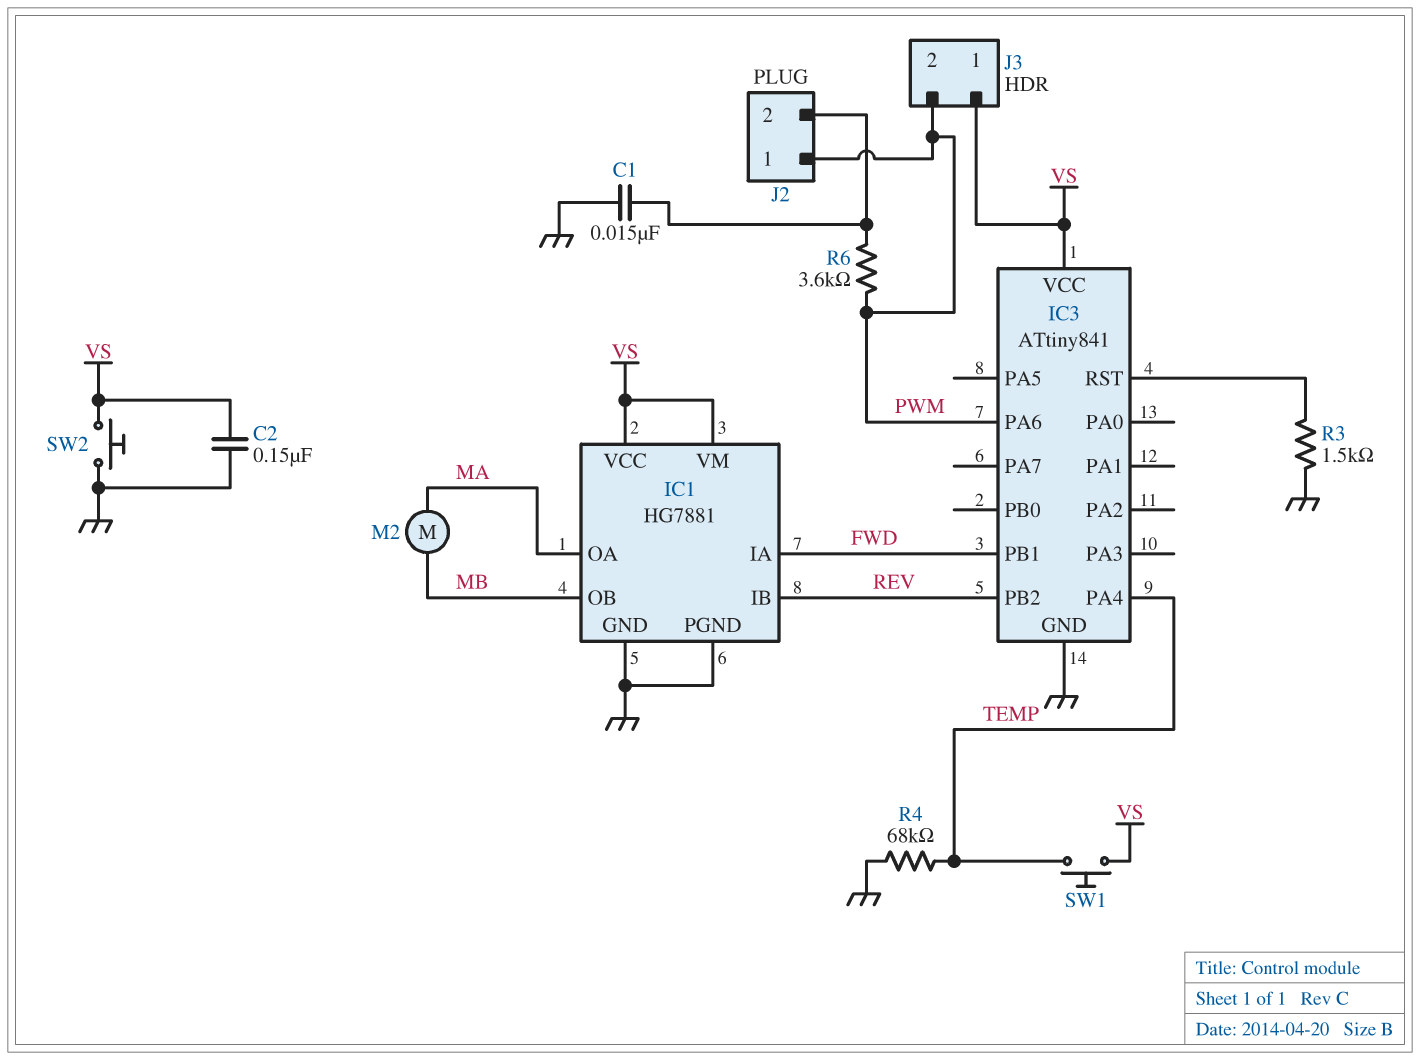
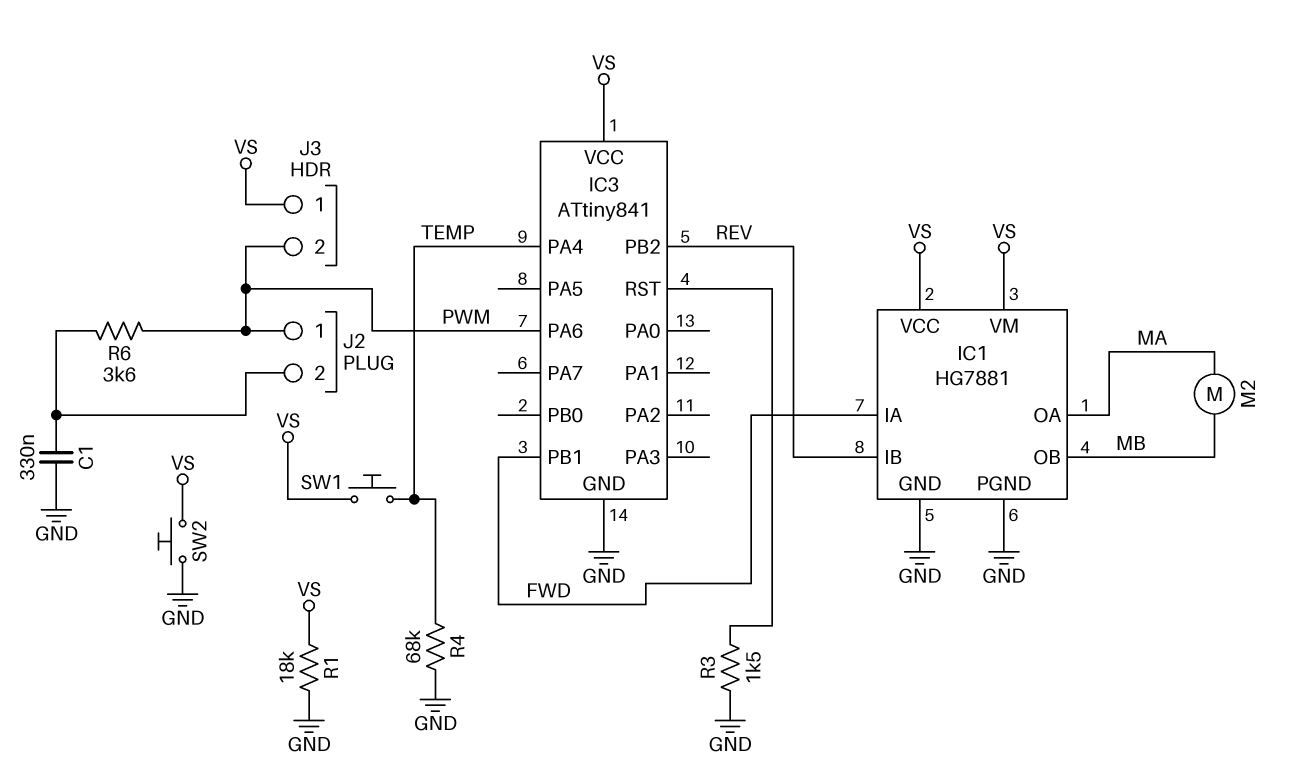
C1: 15nF (GND, J2/2) -> 330nF (GND, J2/2)
C2: 150nF (GND, VS) -> none
R1: none -> 18k (GND, VS)

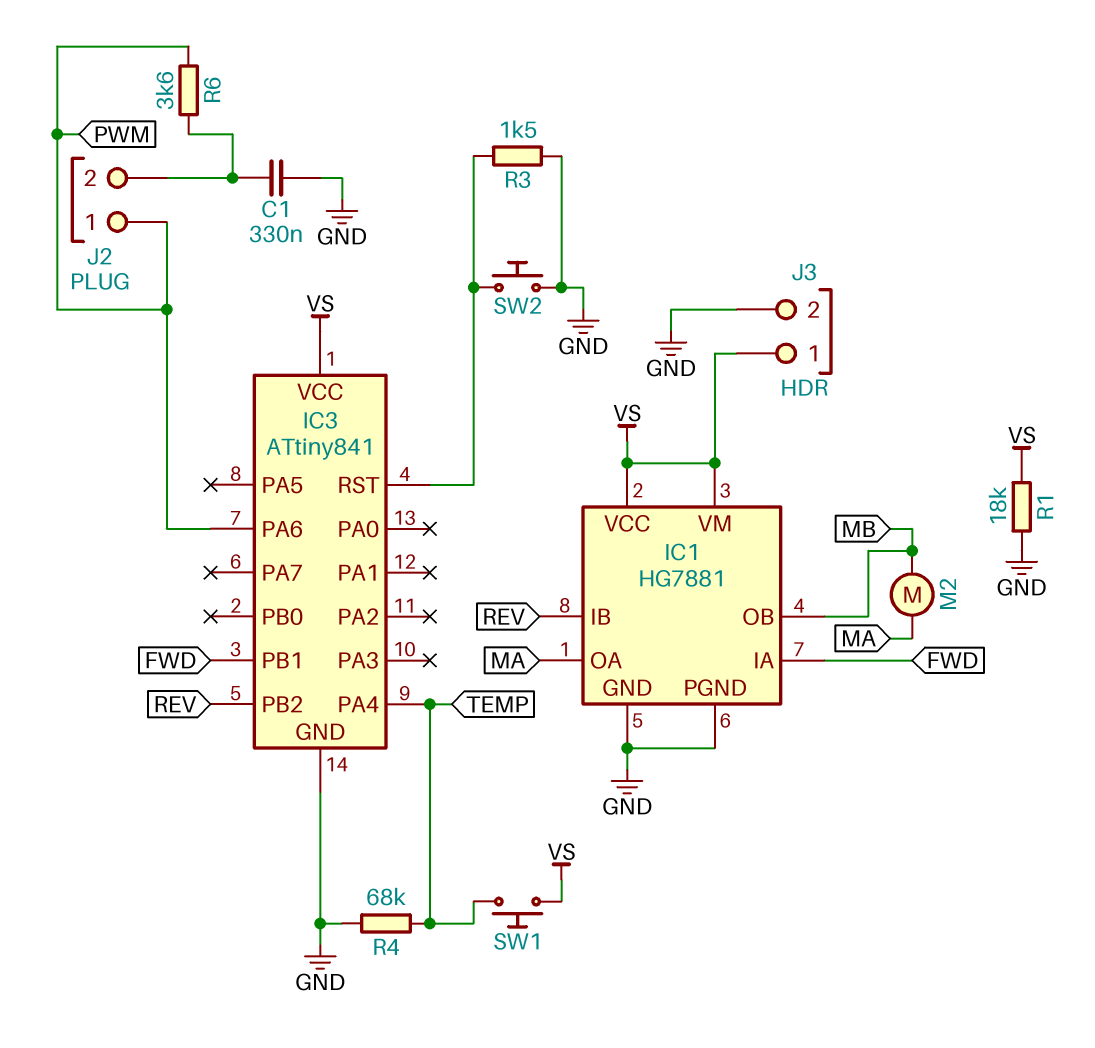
J3 pin 2: PWM -> GND
SW2: button (GND, VS) -> button (GND, IC3/RST)

